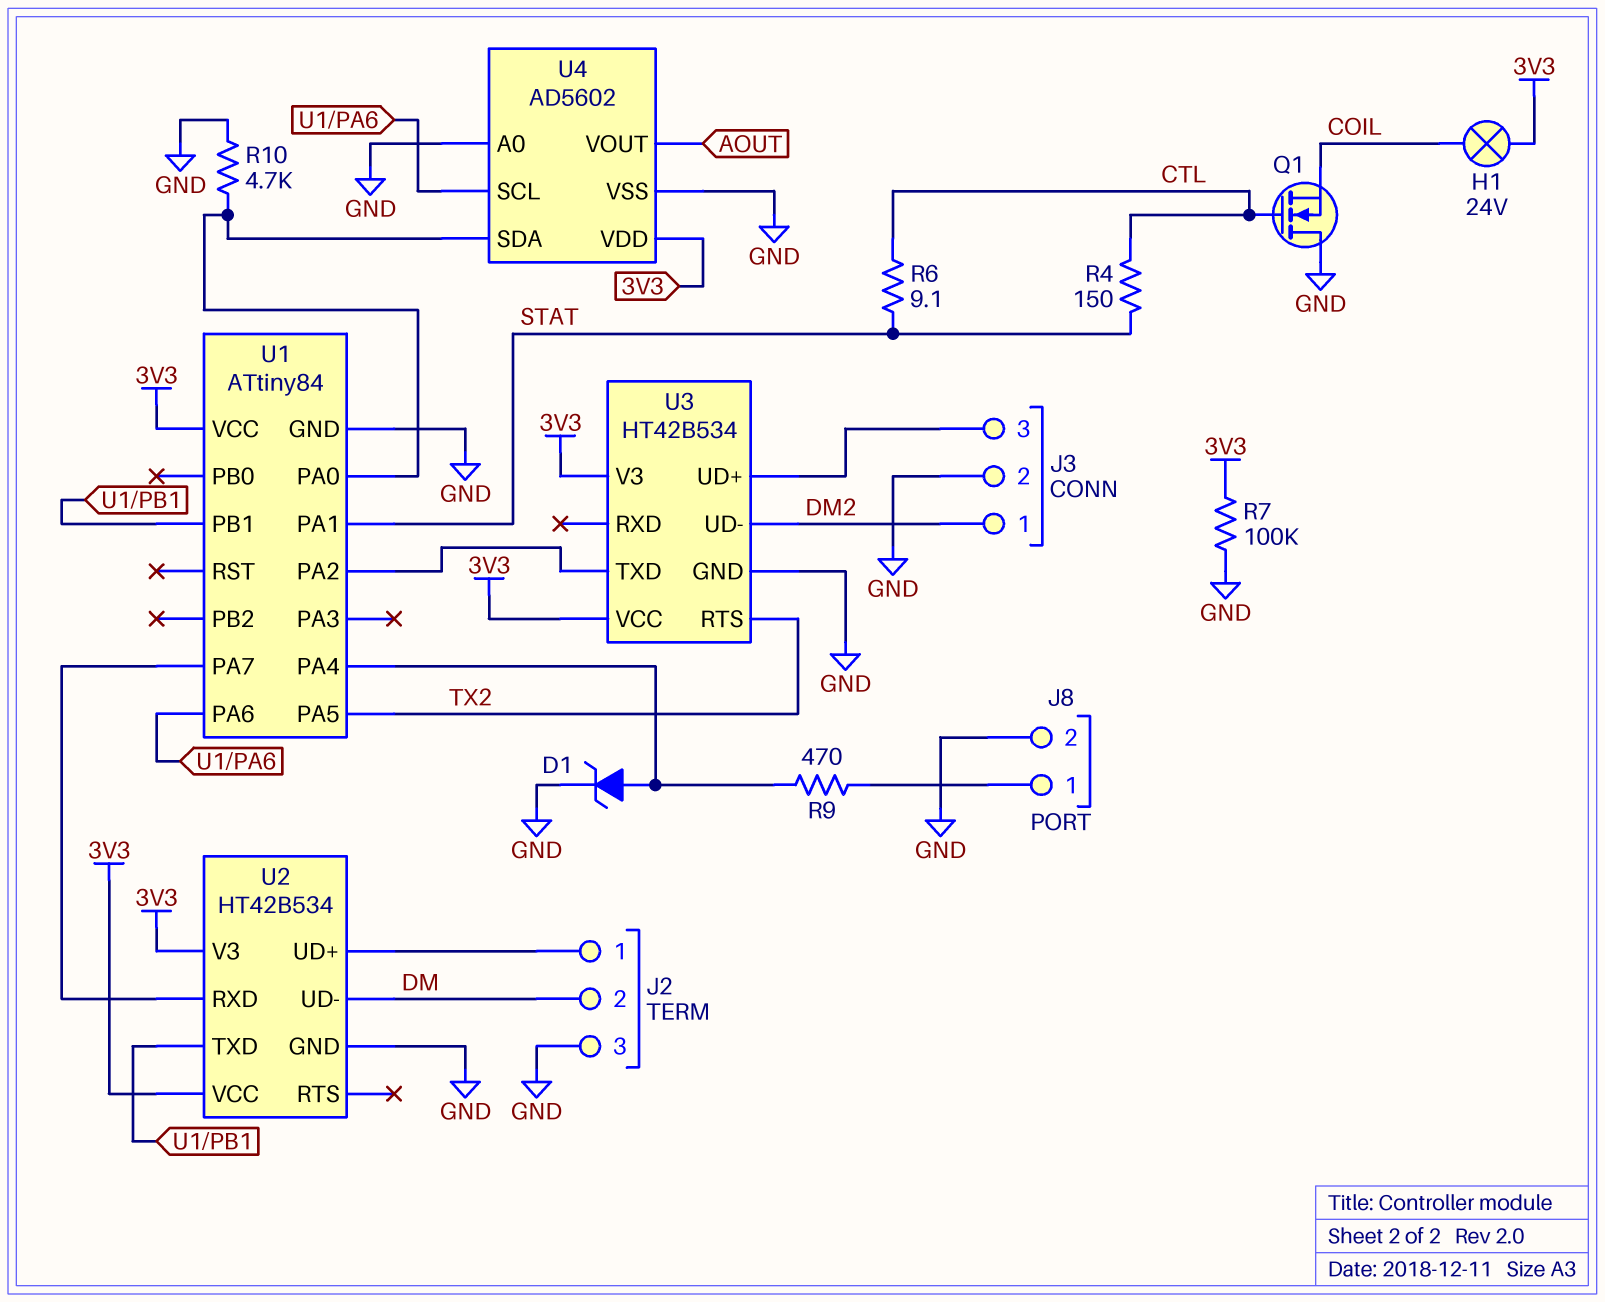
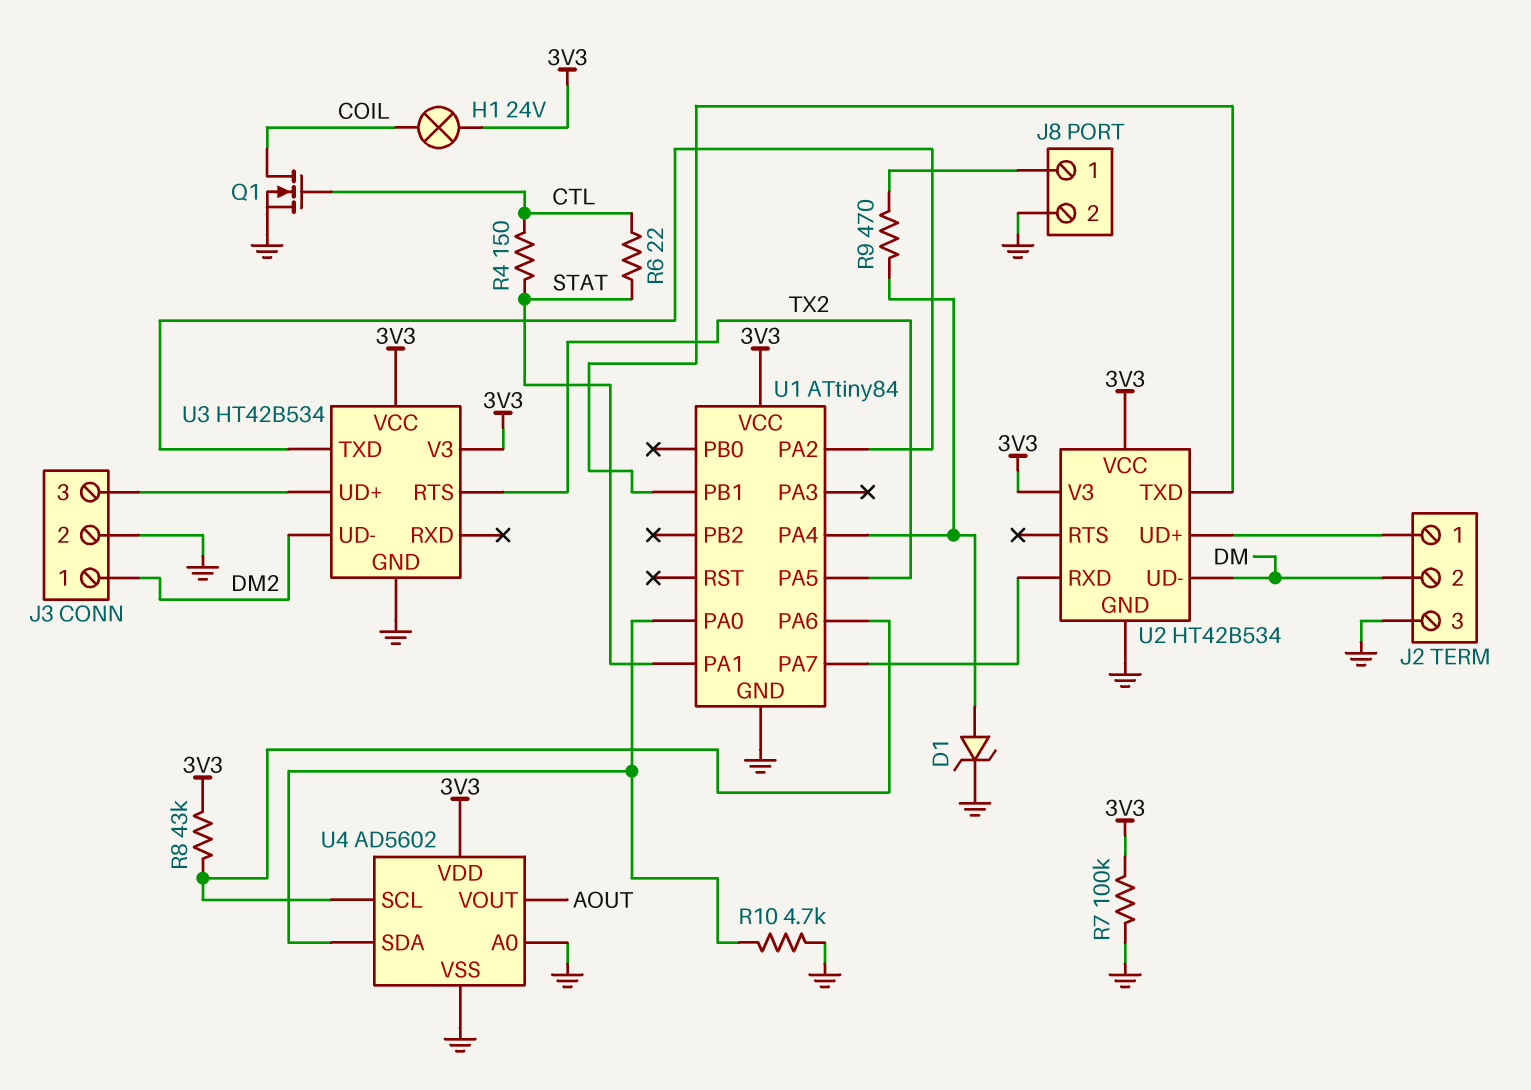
Q1: NMOS (G CTL, D GND, S COIL) -> NMOS (G CTL, D COIL, S GND)
R6: 9.1 (CTL, STAT) -> 22 (CTL, STAT)
R8: none -> 43k (3V3, U1/PA6)

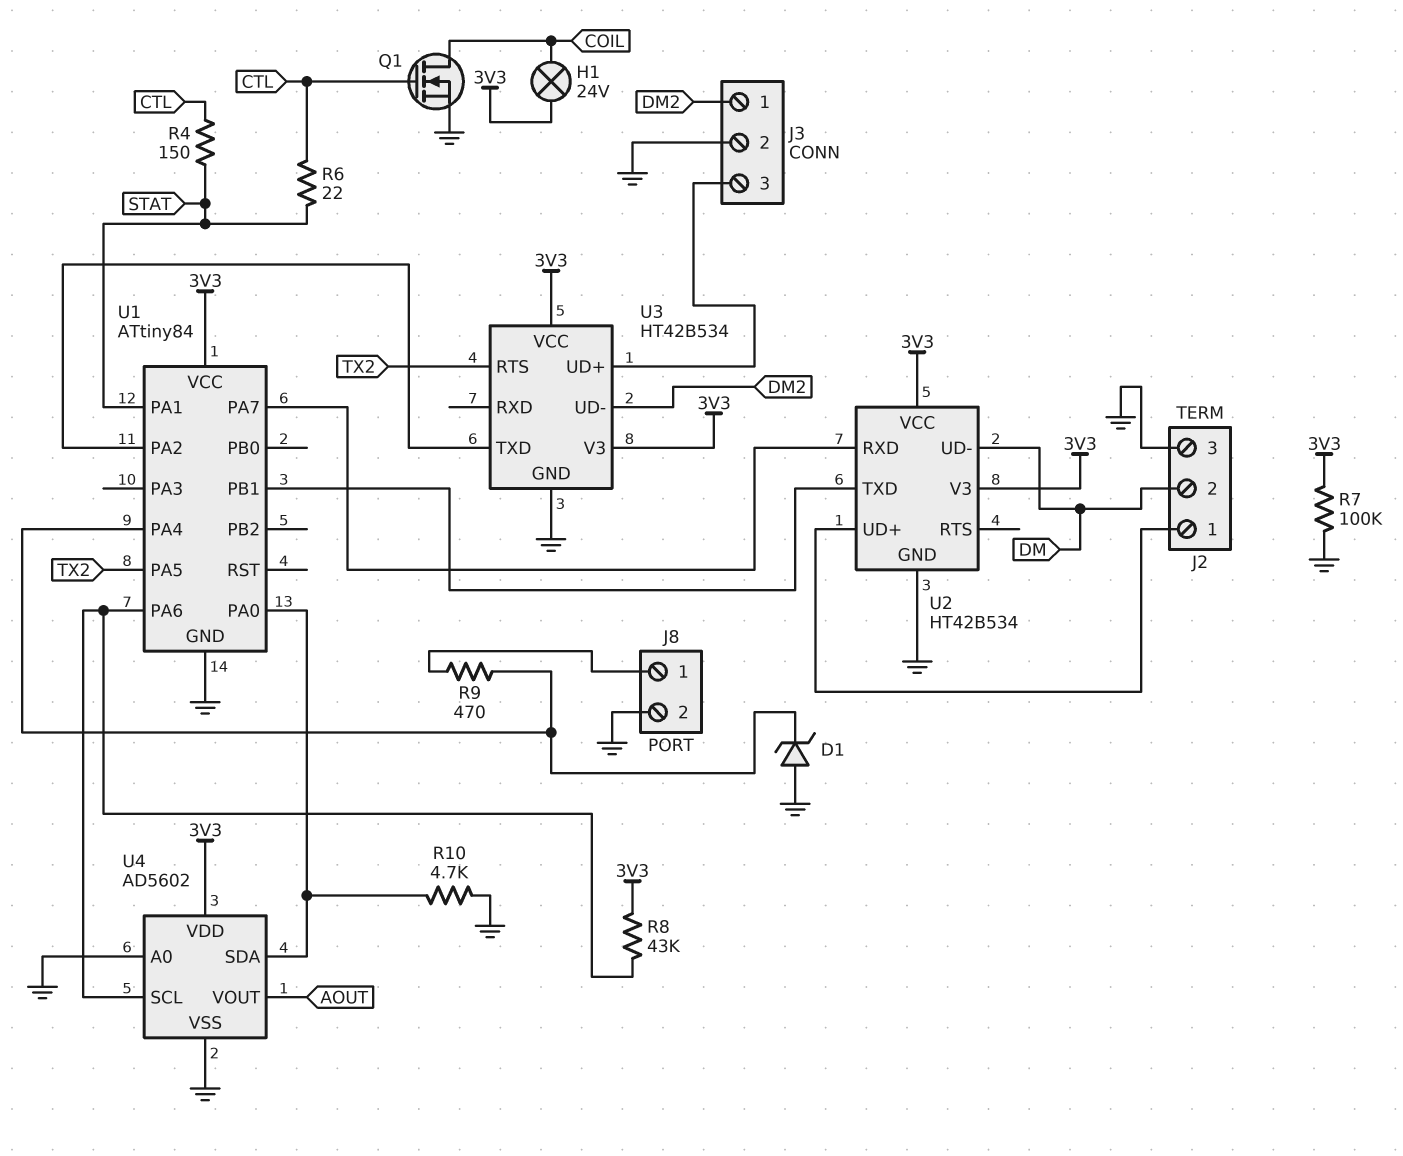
D1: zener (A U1/PA4, K GND) -> zener (A GND, K U1/PA4)

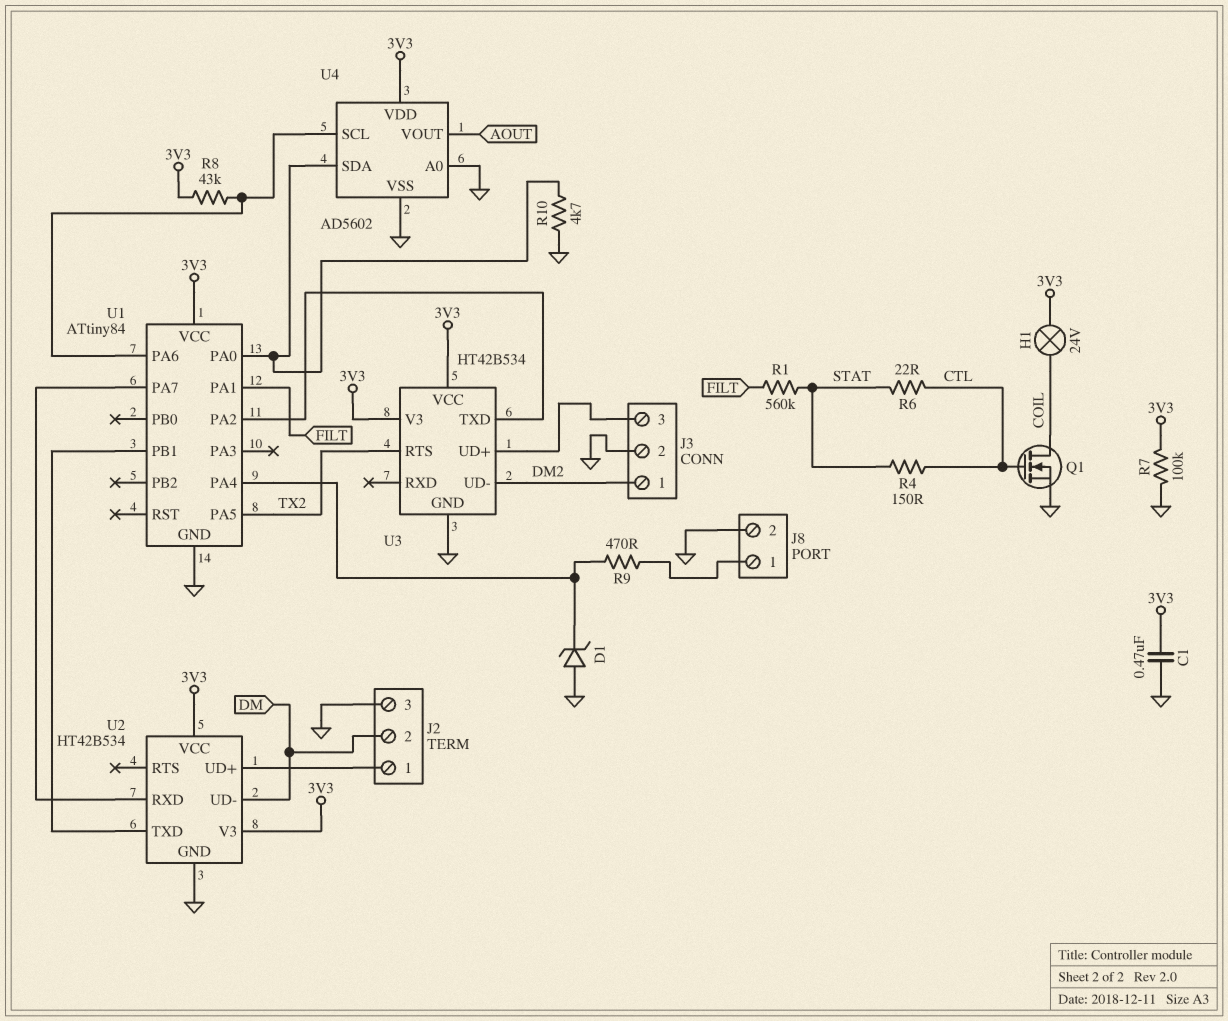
C1: none -> 470nF (3V3, GND)
R1: none -> 560k (FILT, STAT)
U1 pin PA1: STAT -> FILT

